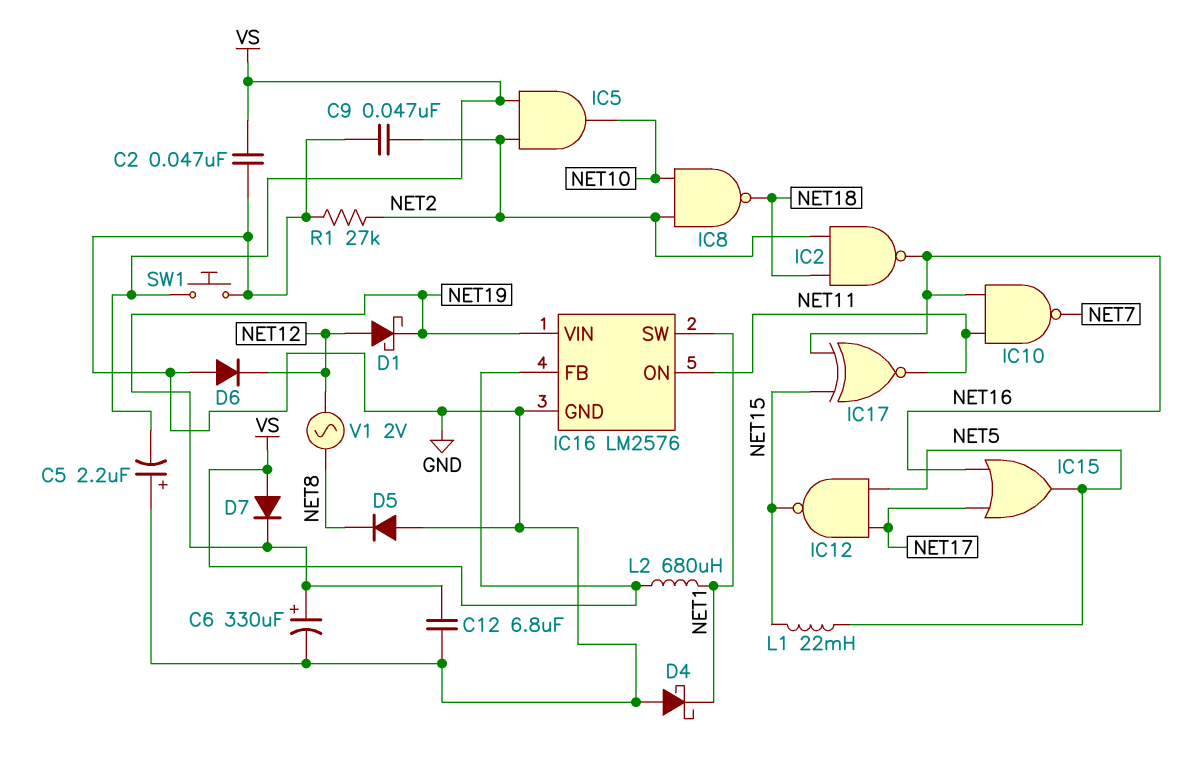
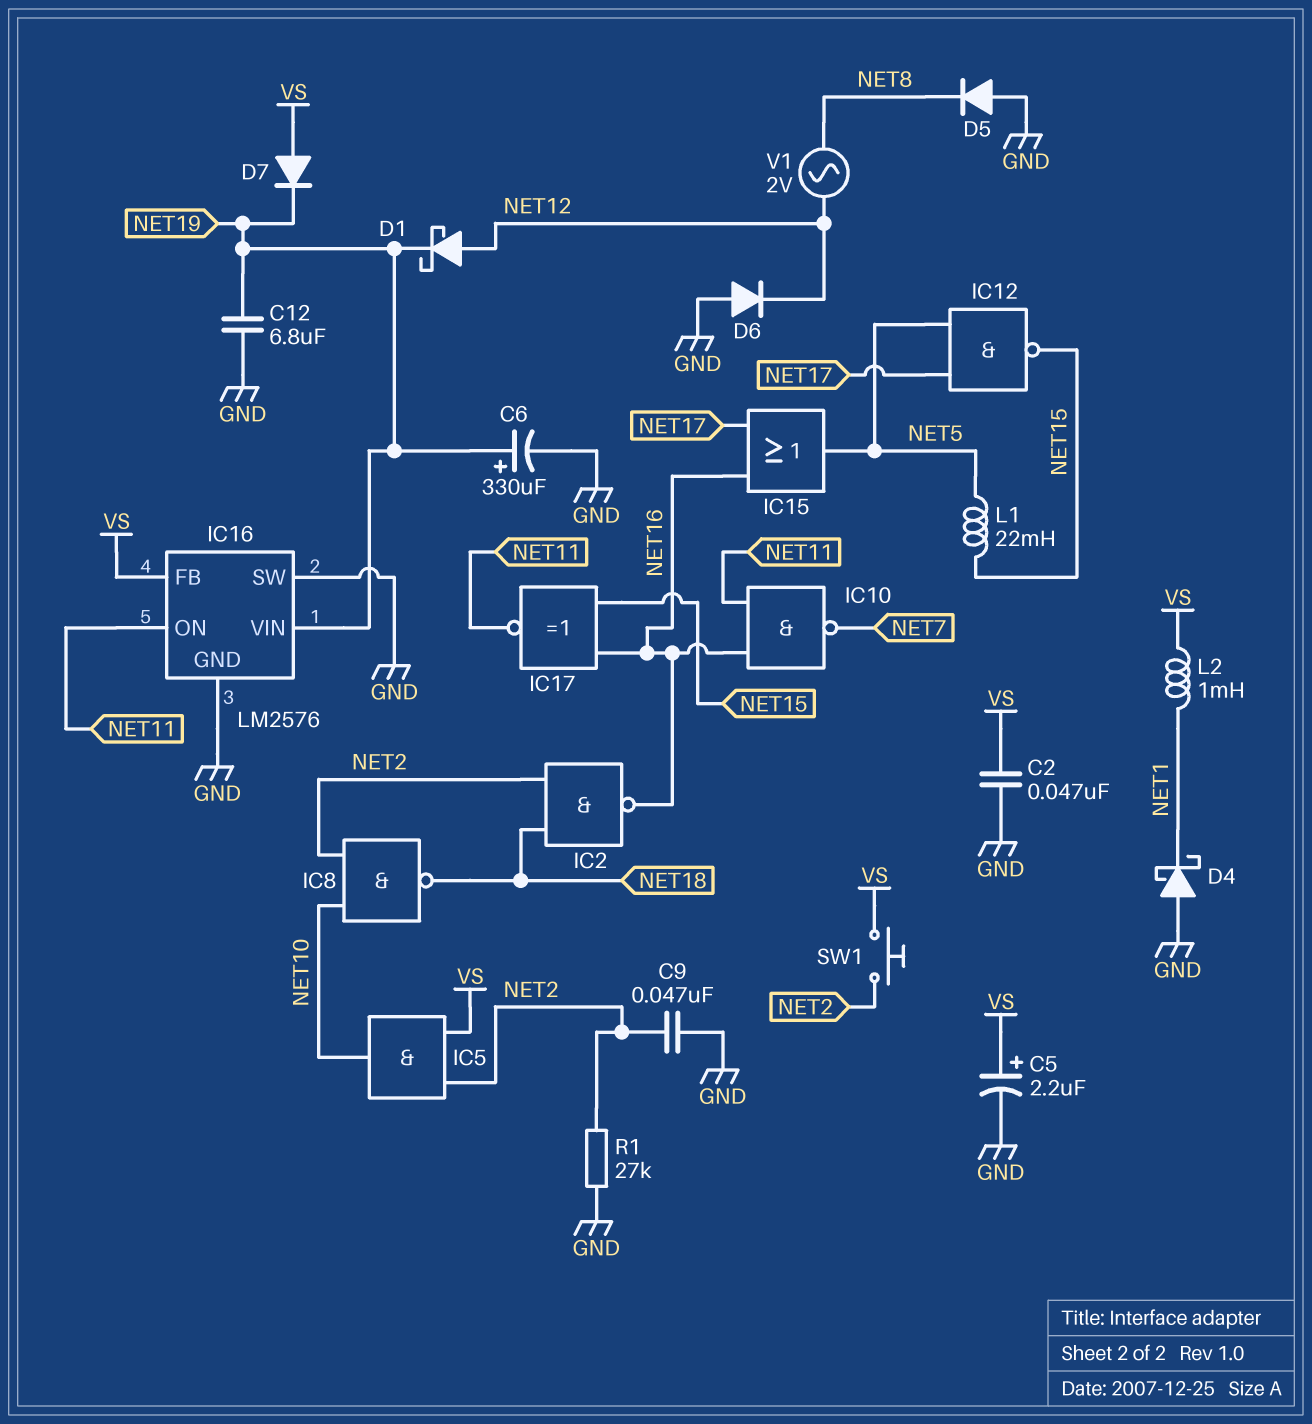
C5: 2.2uF (plus GND, minus VS) -> 2.2uF (plus VS, minus GND)
IC16 pin SW: NET1 -> GND
L2: 680uH (NET1, VS) -> 1mH (NET1, VS)
SW1: button (GND, VS) -> button (NET2, VS)

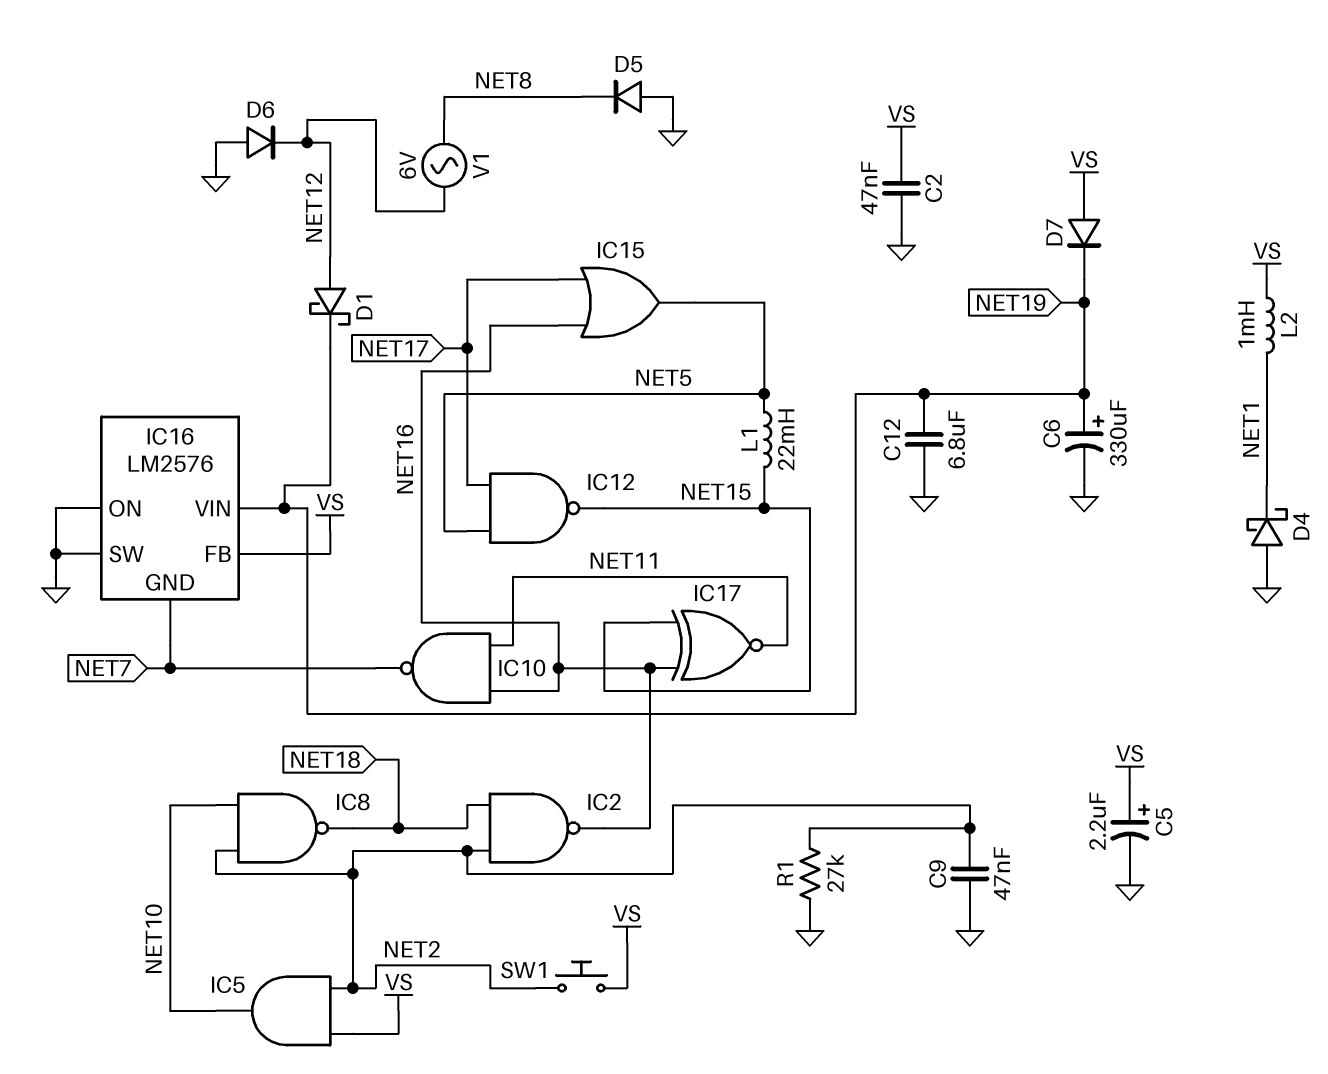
IC16 pin GND: GND -> NET7
IC16 pin ON: NET11 -> GND
V1: AC 2V (NET8, NET12) -> AC 6V (NET8, NET12)

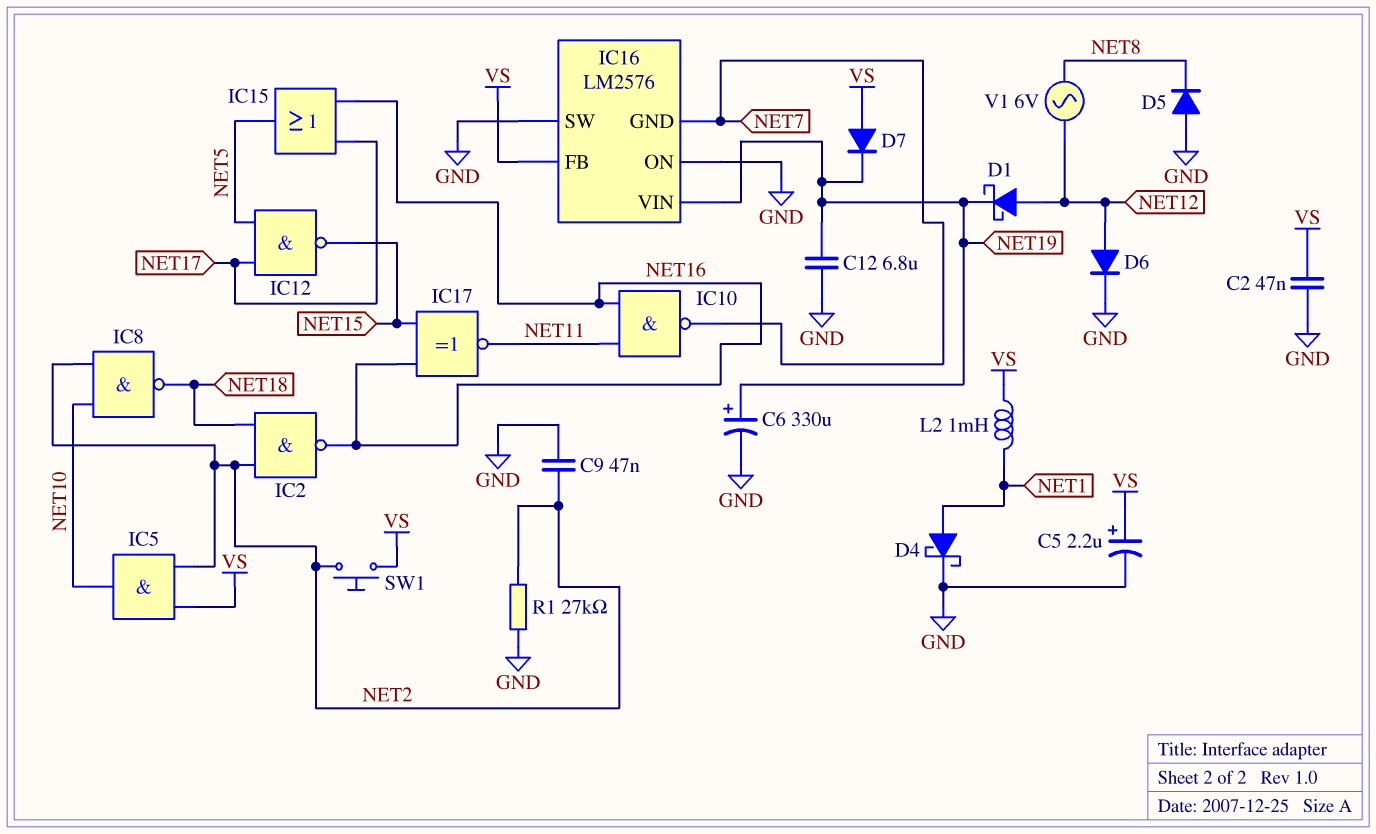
D4: schottky (A GND, K NET1) -> schottky (A NET1, K GND)
D6: diode (A GND, K NET12) -> diode (A NET12, K GND)
L1: 22mH (NET5, NET15) -> none

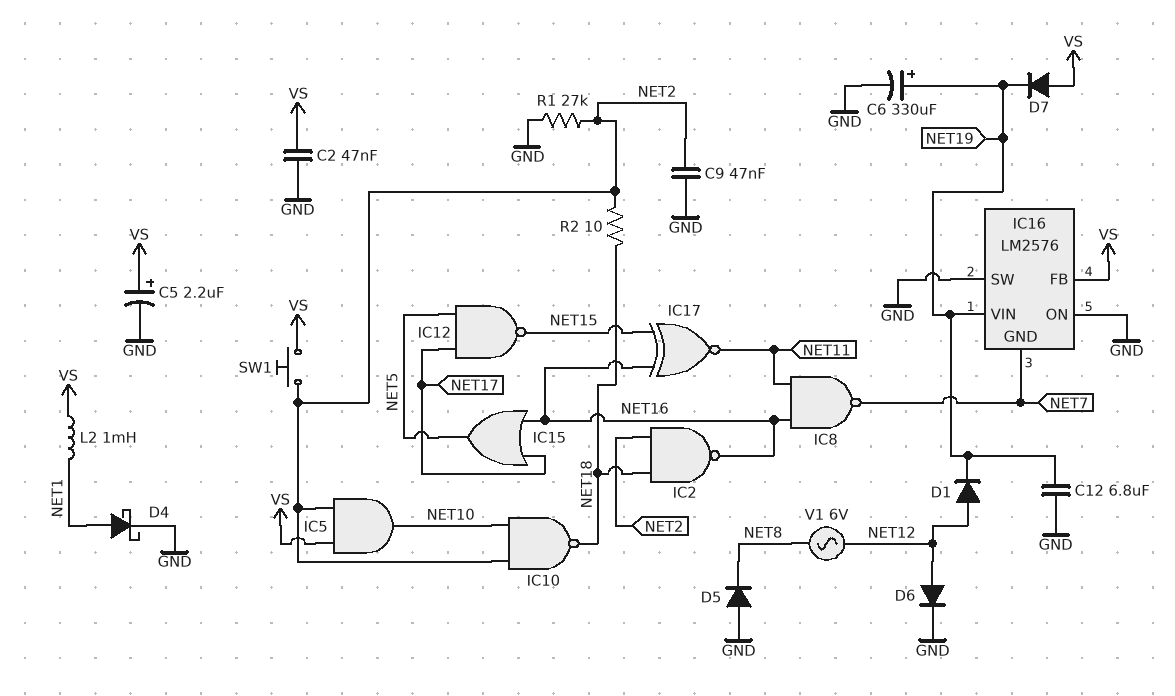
D1: schottky (A NET12, K NET19) -> diode (A NET12, K NET19)
IC8: NAND (in NET2, in NET10, out NET18) -> NAND (in NET11, in NET16, out NET7)
IC10: NAND (in NET11, in NET16, out NET7) -> NAND (in NET2, in NET10, out NET18)
R2: none -> 10 (NET2, NET18)

